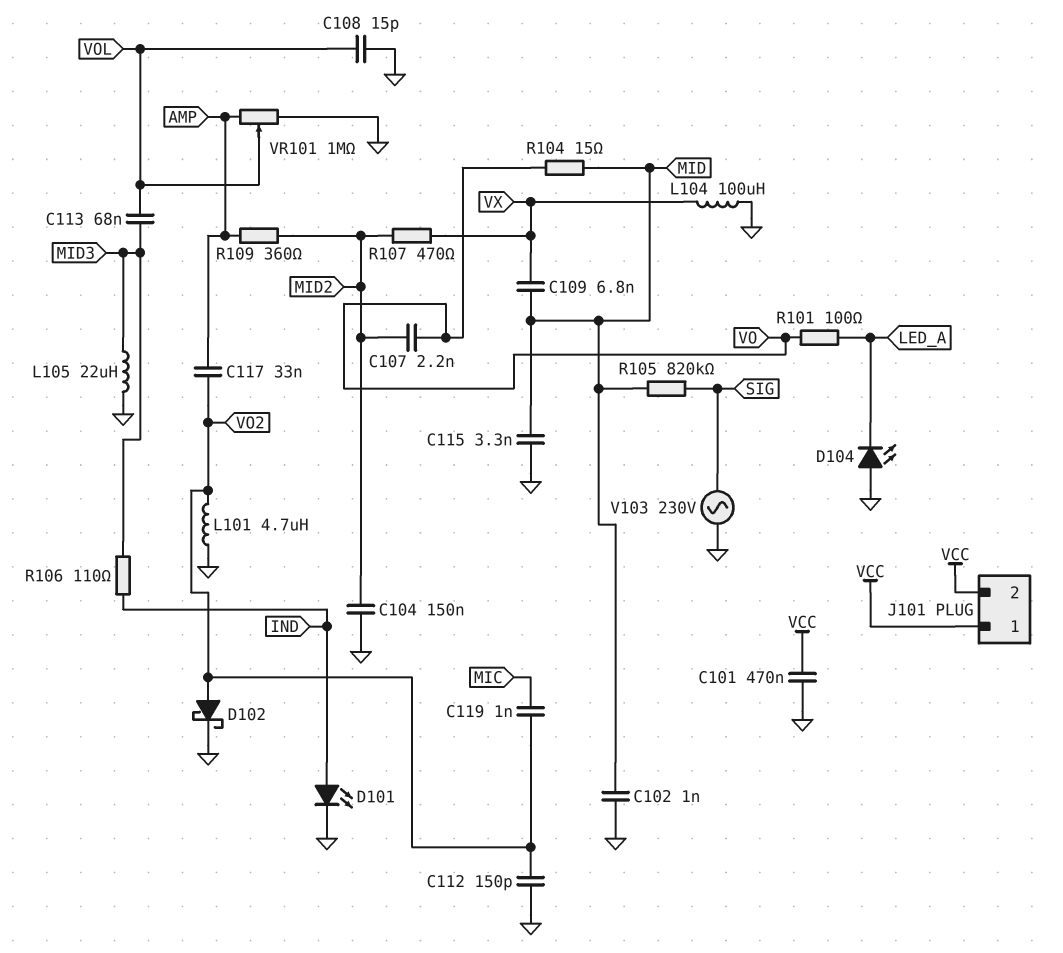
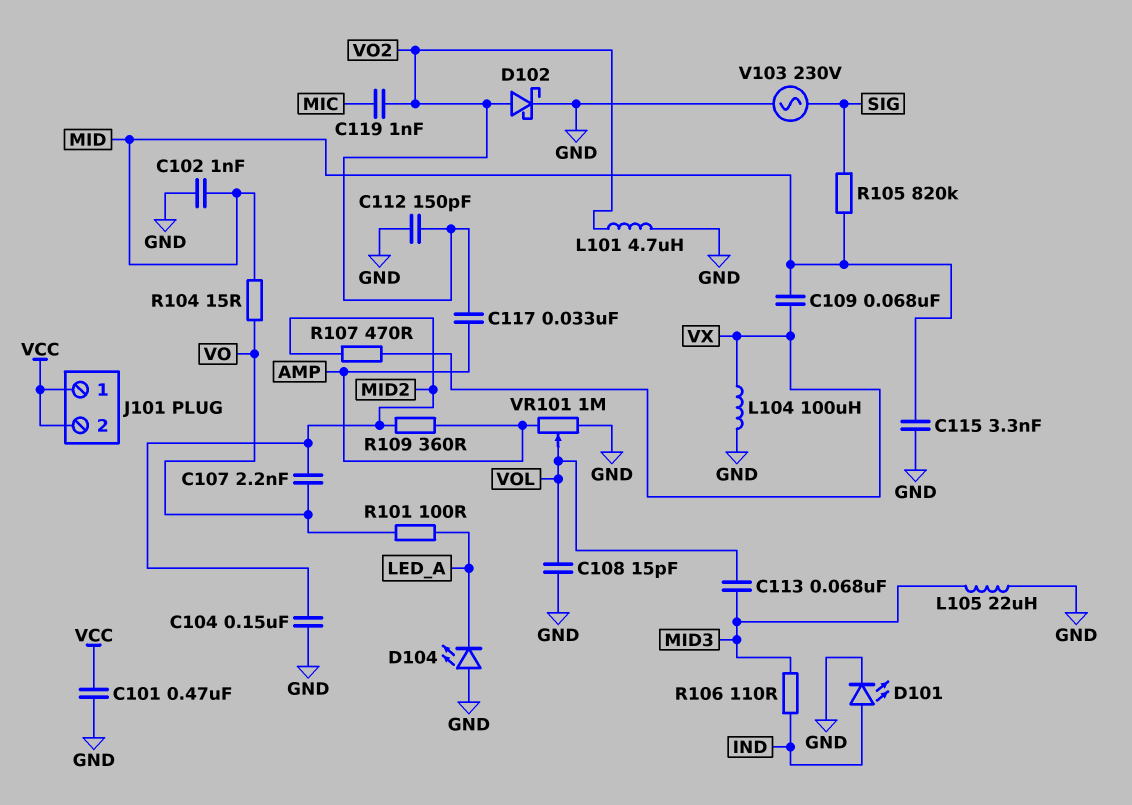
C109: 6.8nF (MID, VX) -> 68nF (MID, VX)

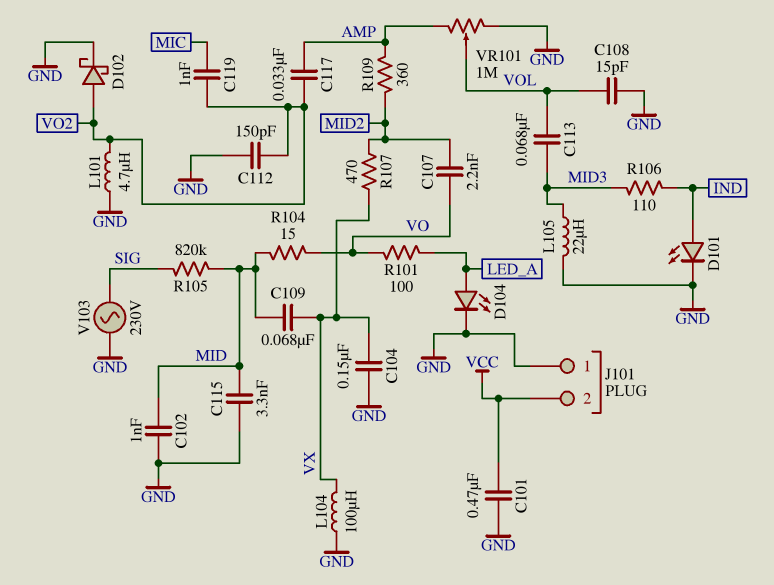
C104: 150nF (GND, MID2) -> 150nF (GND, VX)
D104: LED (A GND, K LED_A) -> LED (A LED_A, K GND)
J101 pin 1: VCC -> GND

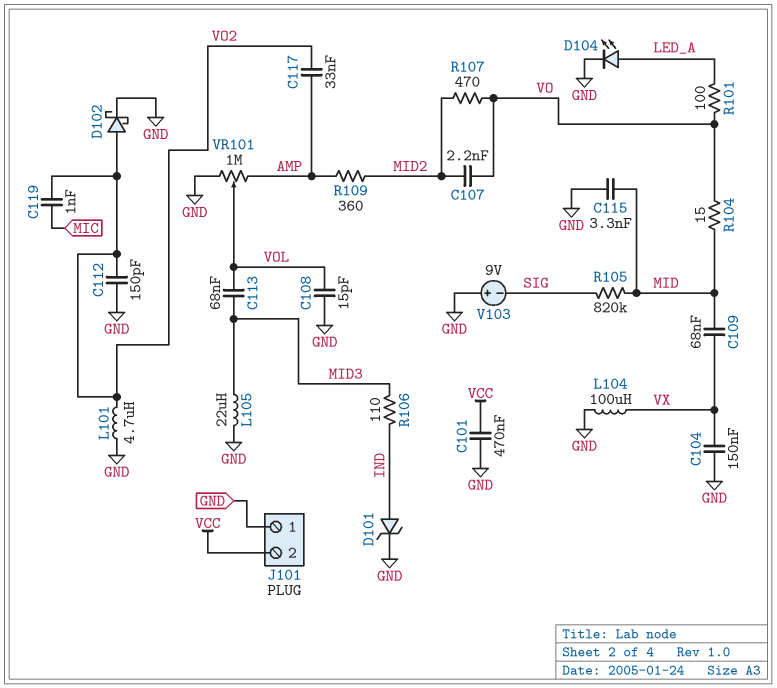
C102: 1nF (GND, MID) -> none
D101: LED (A IND, K GND) -> zener (A IND, K GND)
R107: 470 (MID2, VX) -> 470 (MID2, VO)
V103: AC 230V (GND, SIG) -> 9V (plus GND, minus SIG)

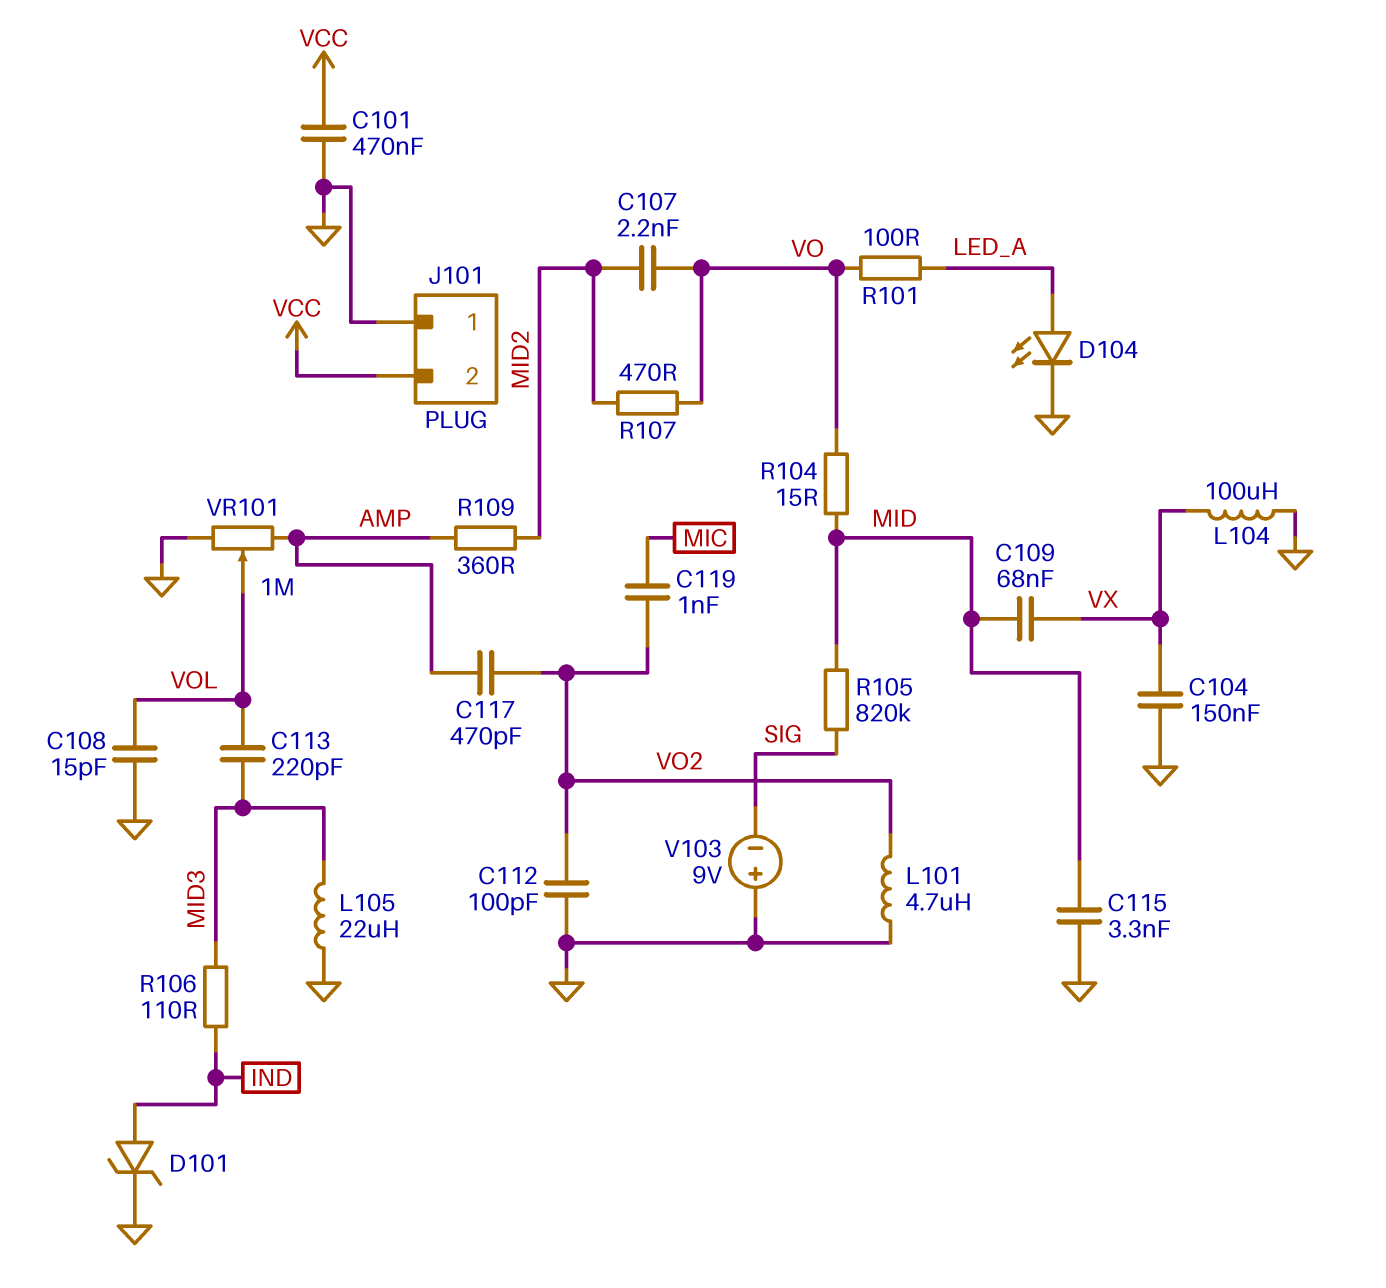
C112: 150pF (GND, VO2) -> 100pF (GND, VO2)
C113: 68nF (MID3, VOL) -> 220pF (MID3, VOL)
C117: 33nF (AMP, VO2) -> 470pF (AMP, VO2)
D102: schottky (A VO2, K GND) -> none

